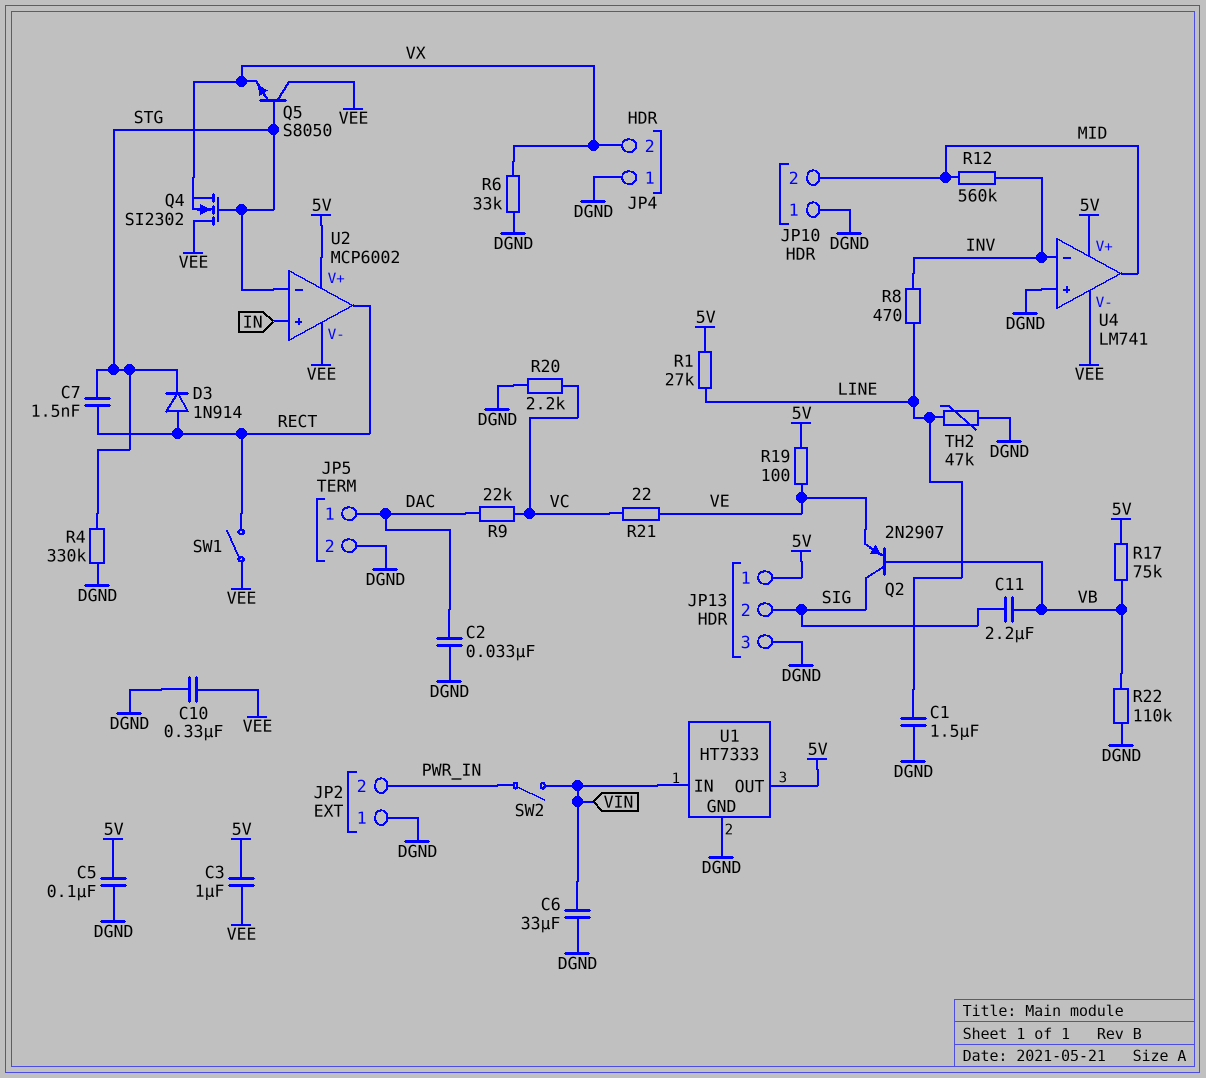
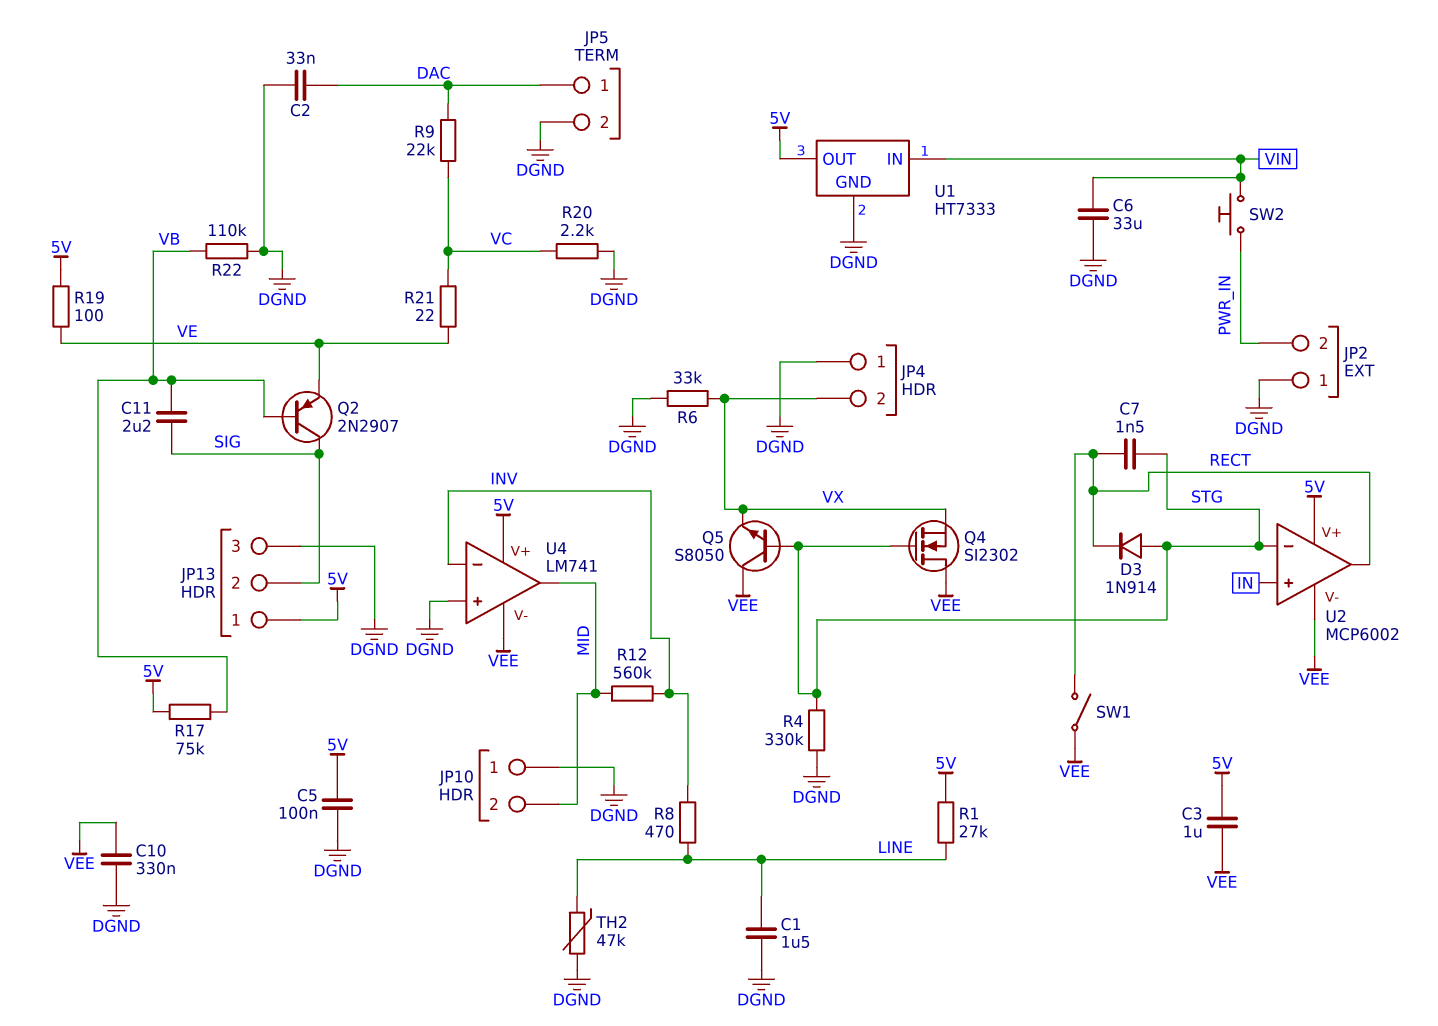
D3: diode 1N914 (A RECT, K STG) -> diode 1N914 (A STG, K RECT)
SW2: switch (PWR_IN, VIN) -> button (PWR_IN, VIN)

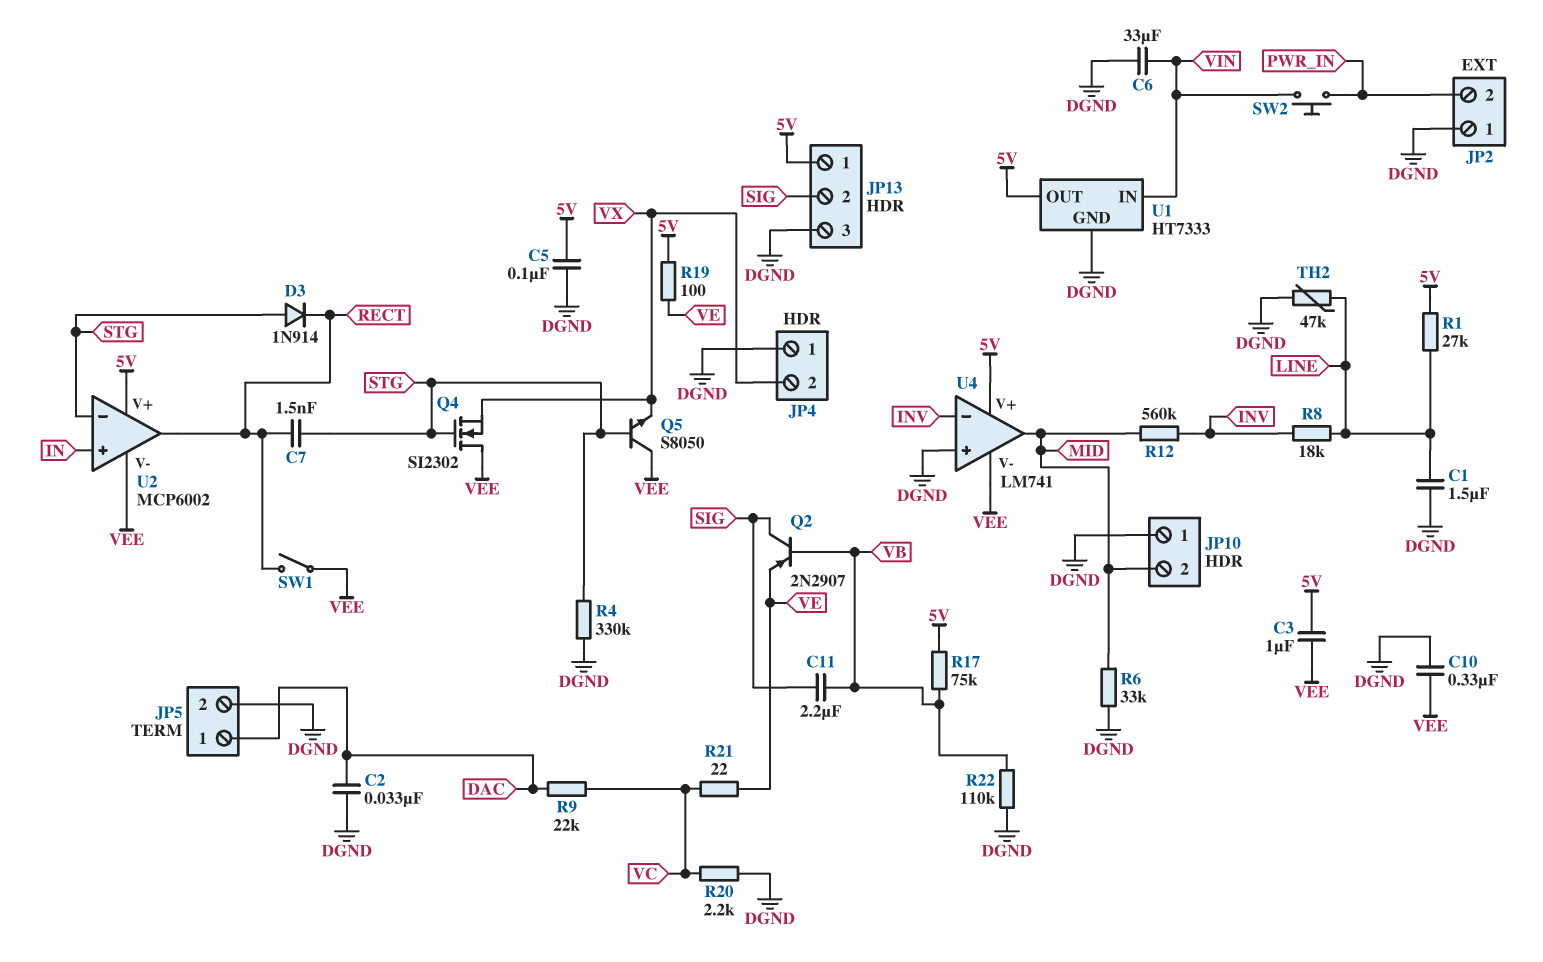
R6: 33k (DGND, VX) -> 33k (DGND, MID)
R8: 470 (INV, LINE) -> 18k (INV, LINE)

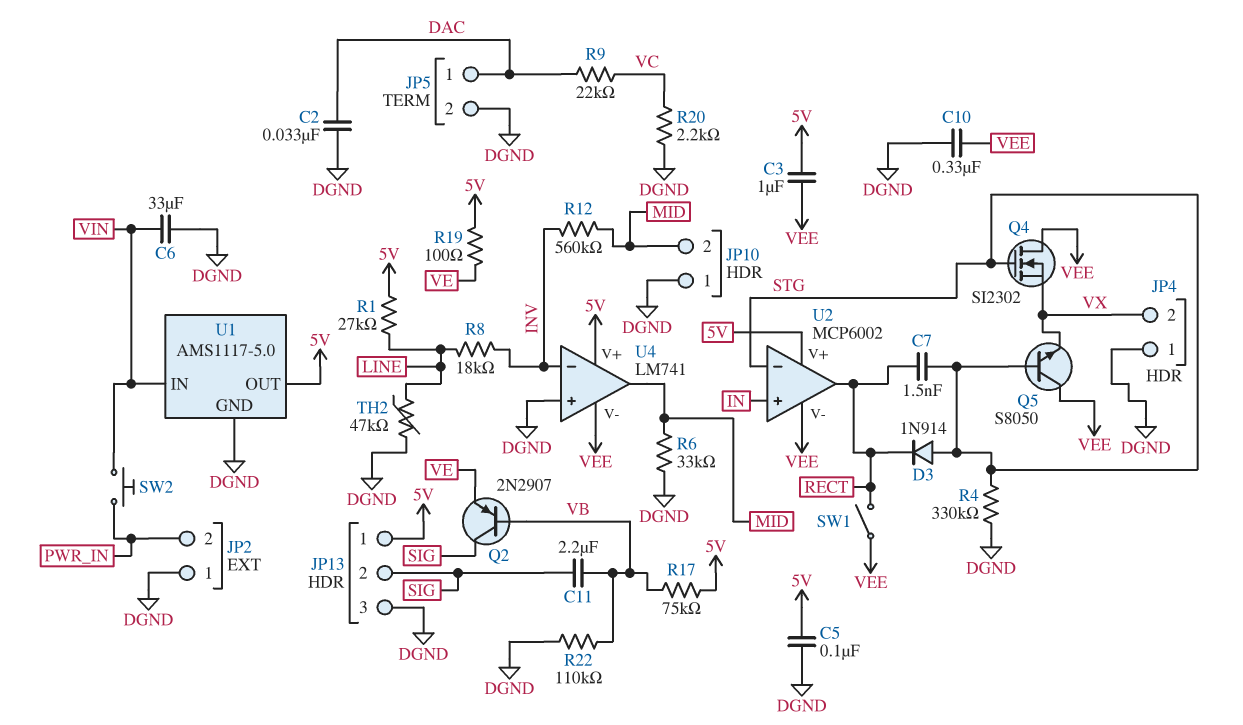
C1: 1.5uF (DGND, LINE) -> none
R21: 22 (VC, VE) -> none
U1: HT7333 -> AMS1117-5.0

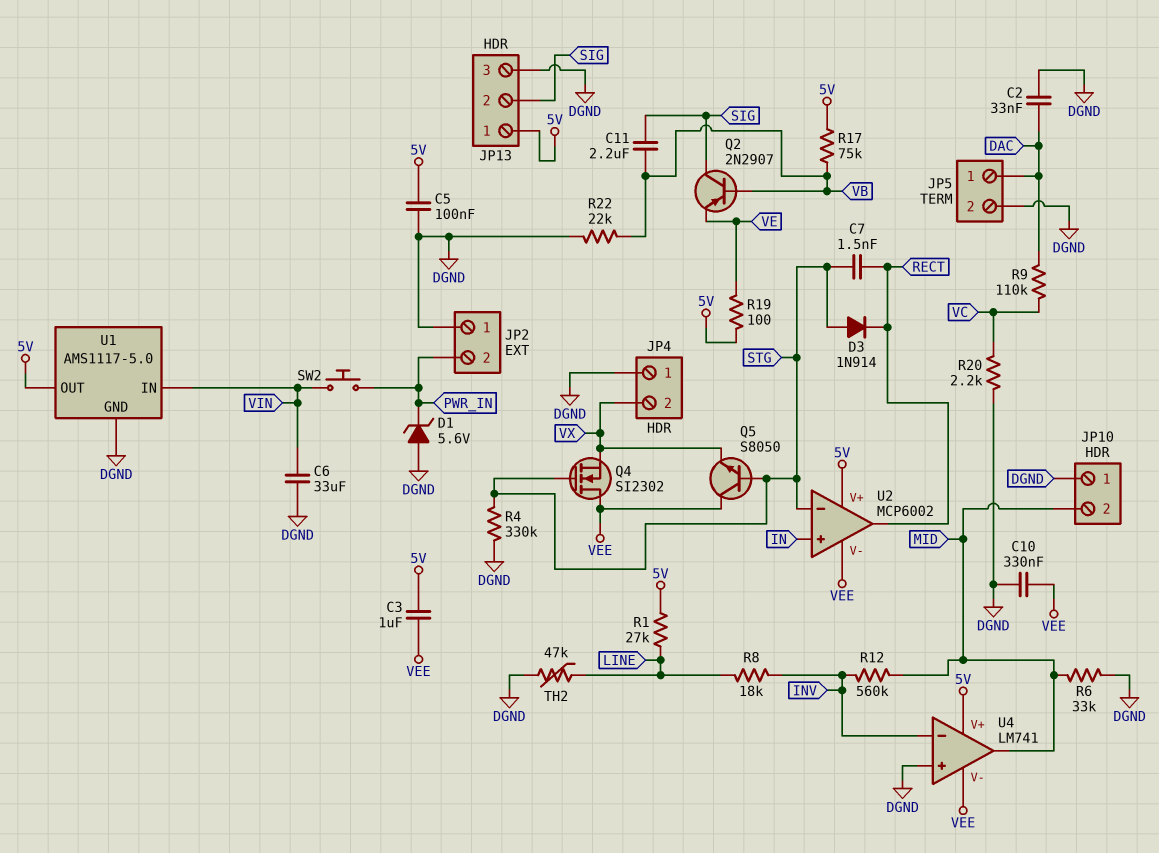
D1: none -> zener 5.6V (A DGND, K PWR_IN)
R9: 22k (DAC, VC) -> 110k (DAC, VC)
R22: 110k (DGND, VB) -> 22k (DGND, VB)
SW1: switch (RECT, VEE) -> none

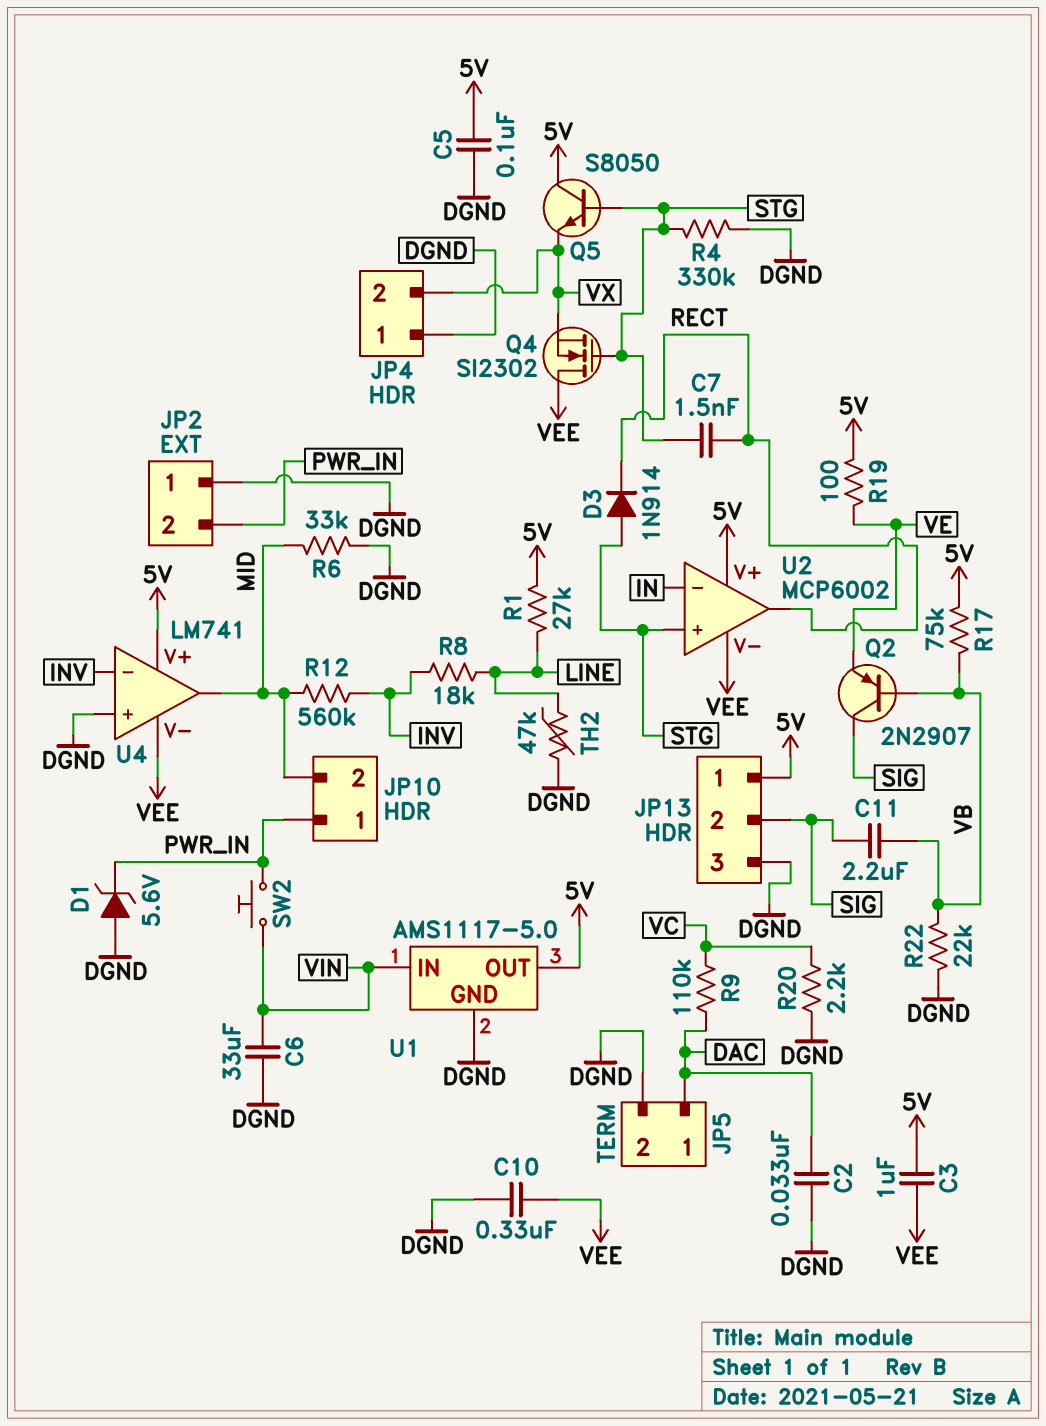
JP10 pin 1: DGND -> PWR_IN
Q5: NPN S8050 (B STG, C VEE, E VX) -> NPN S8050 (B STG, C 5V, E VX)
U2 pin in+: IN -> STG
U2 pin in-: STG -> IN

